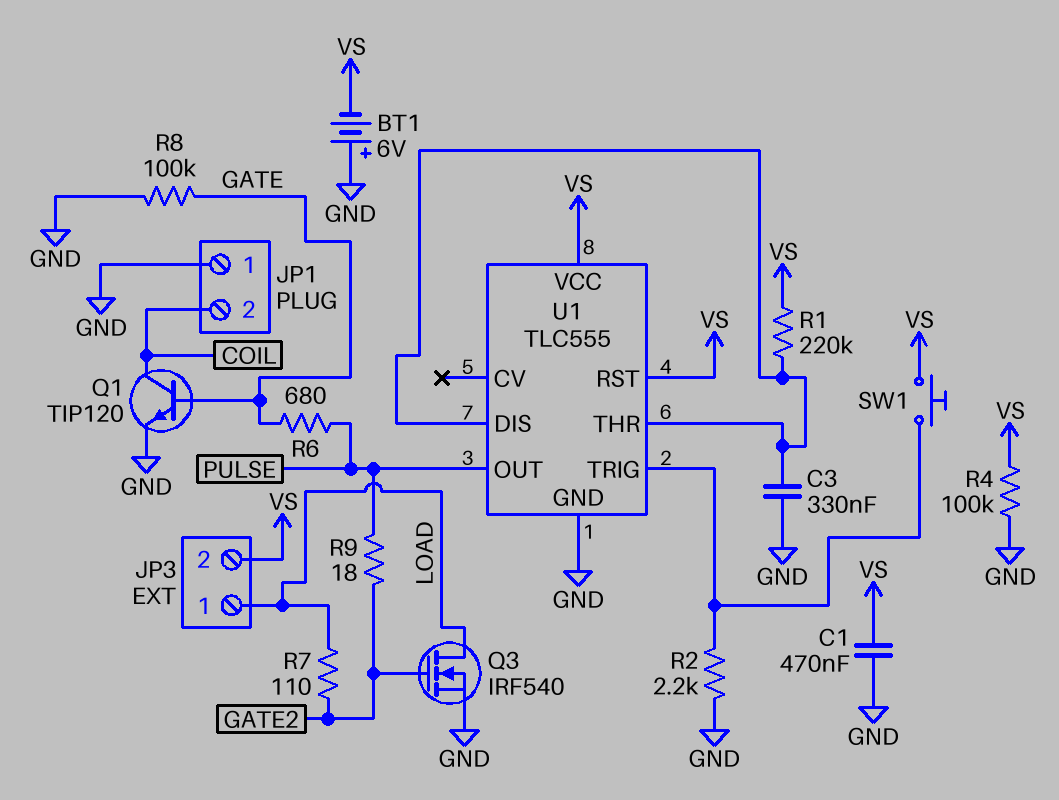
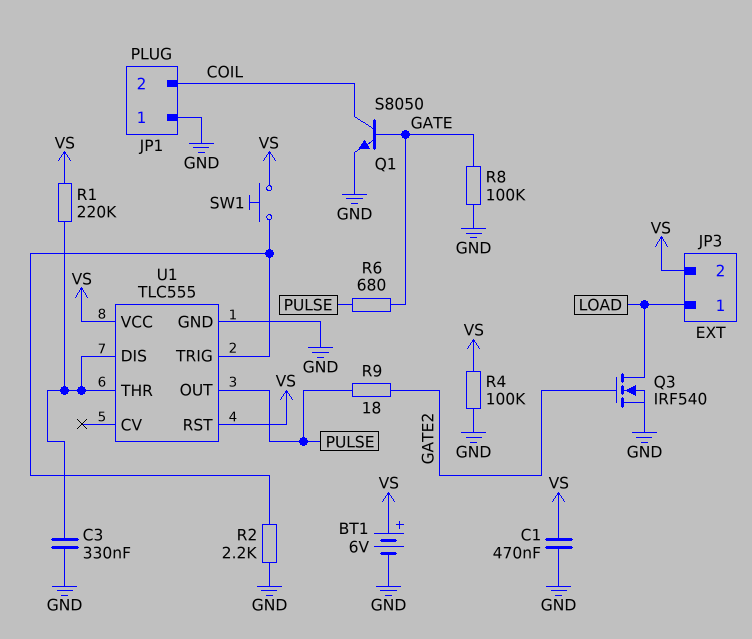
BT1: 6V (plus GND, minus VS) -> 6V (plus VS, minus GND)
Q1: NPN TIP120 (B GATE, C COIL, E GND) -> NPN S8050 (B GATE, C COIL, E GND)
R7: 110 (GATE2, LOAD) -> none

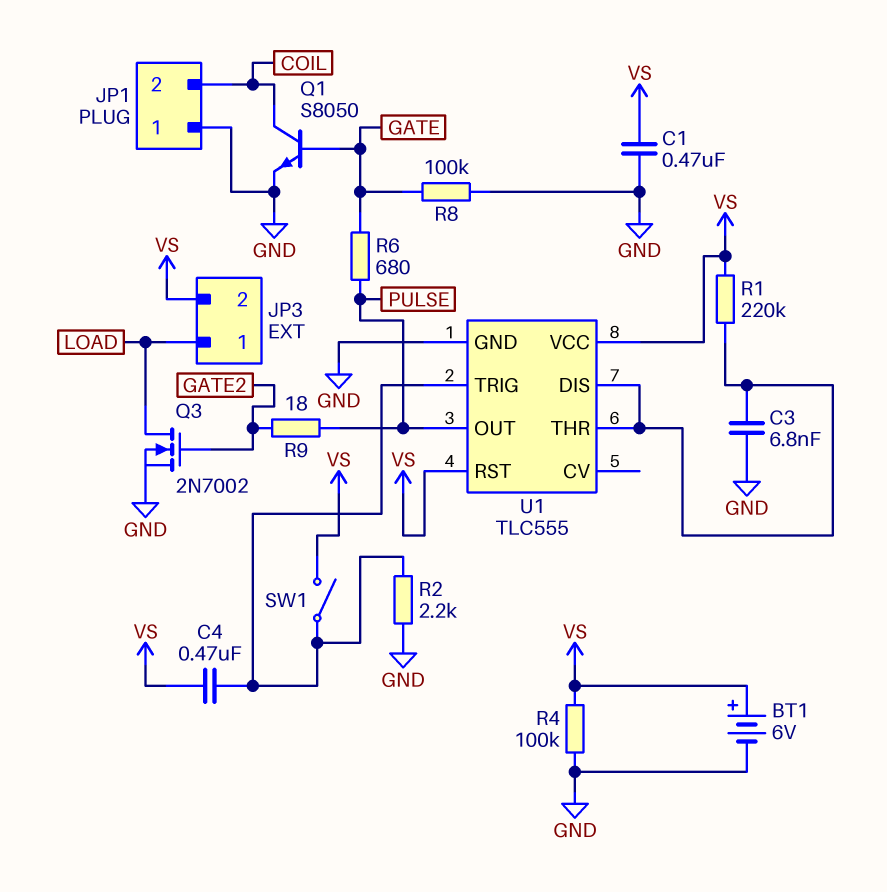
C3: 330nF (GND, U1/DIS) -> 6.8nF (GND, U1/DIS)
C4: none -> 470nF (U1/TRIG, VS)
Q3: NMOS IRF540 (G GATE2, D LOAD, S GND) -> NMOS 2N7002 (G GATE2, D LOAD, S GND)
SW1: button (U1/TRIG, VS) -> switch (U1/TRIG, VS)

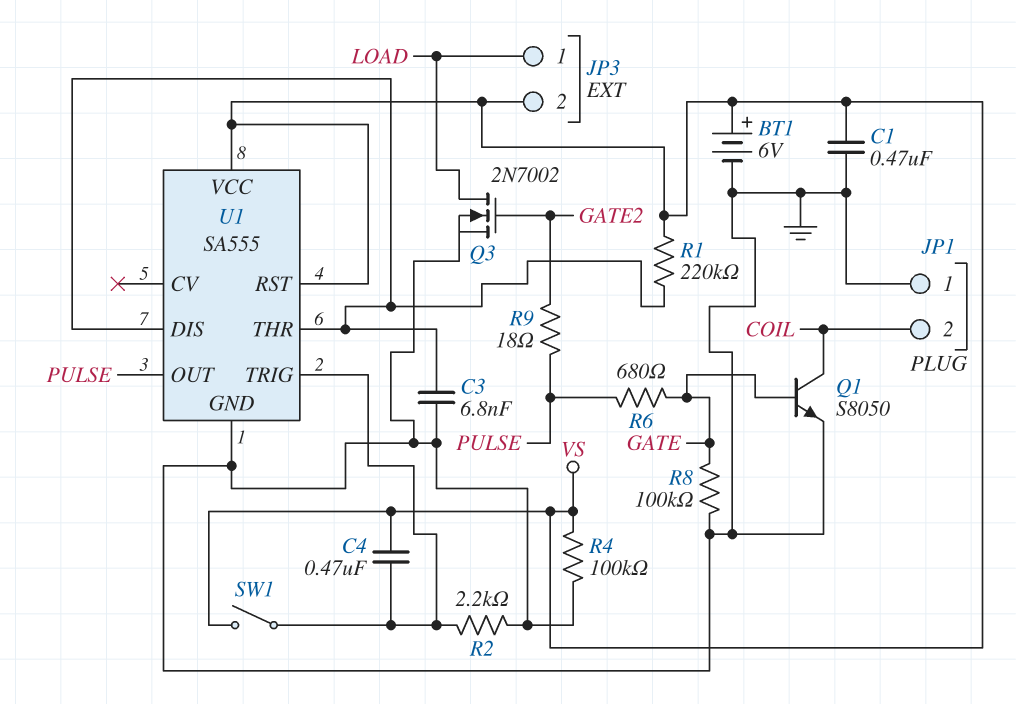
U1: TLC555 -> SA555

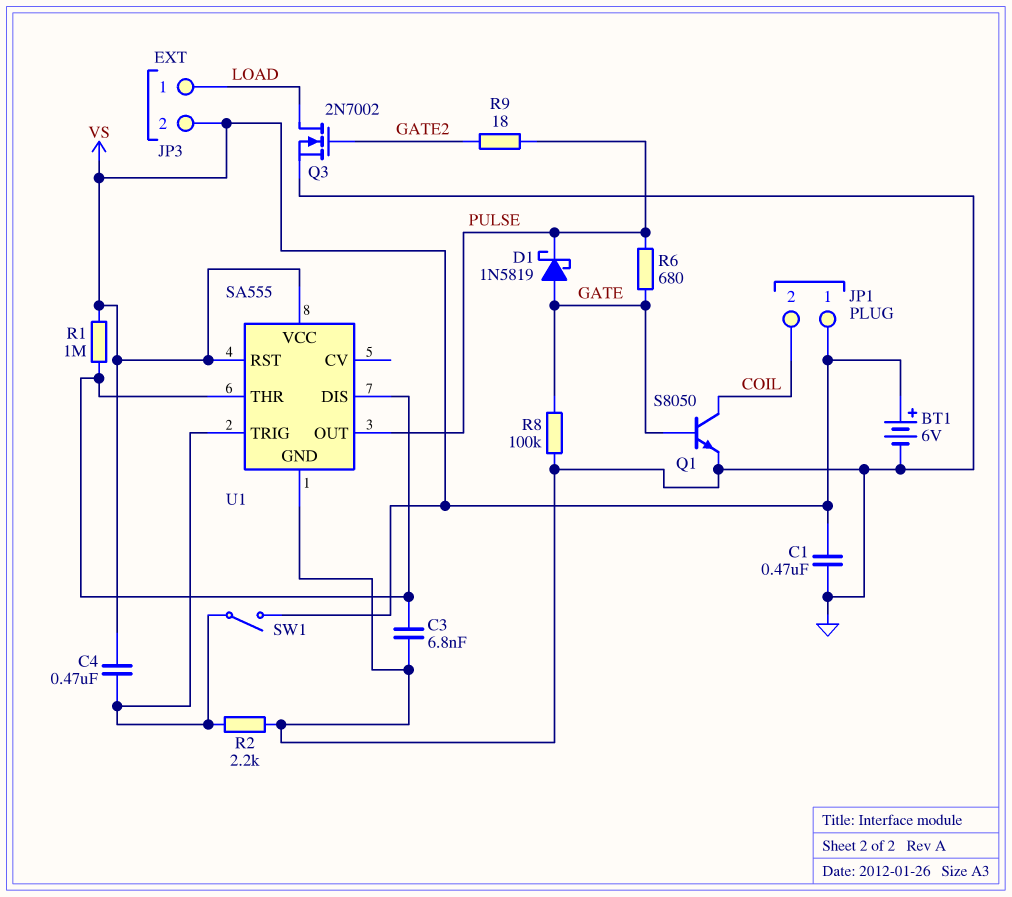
D1: none -> schottky 1N5819 (A GATE, K PULSE)
JP1 pin 1: GND -> VS
R1: 220k (U1/DIS, VS) -> 1M (U1/DIS, VS)
R4: 100k (GND, VS) -> none

